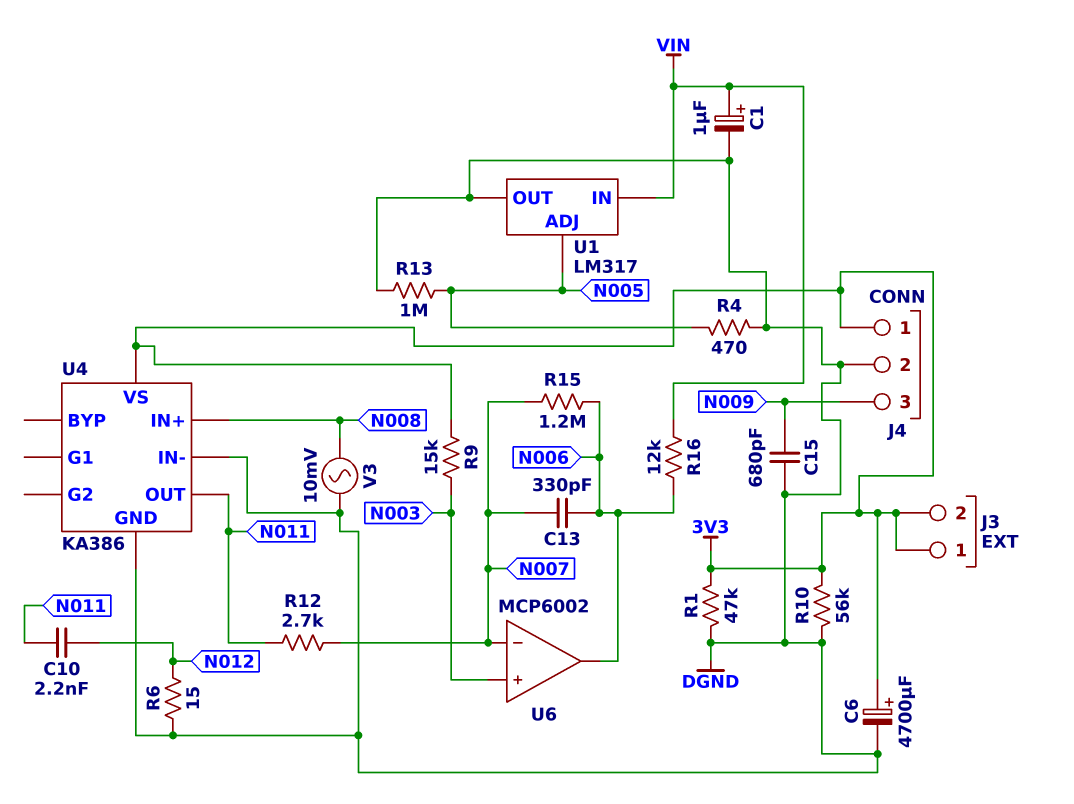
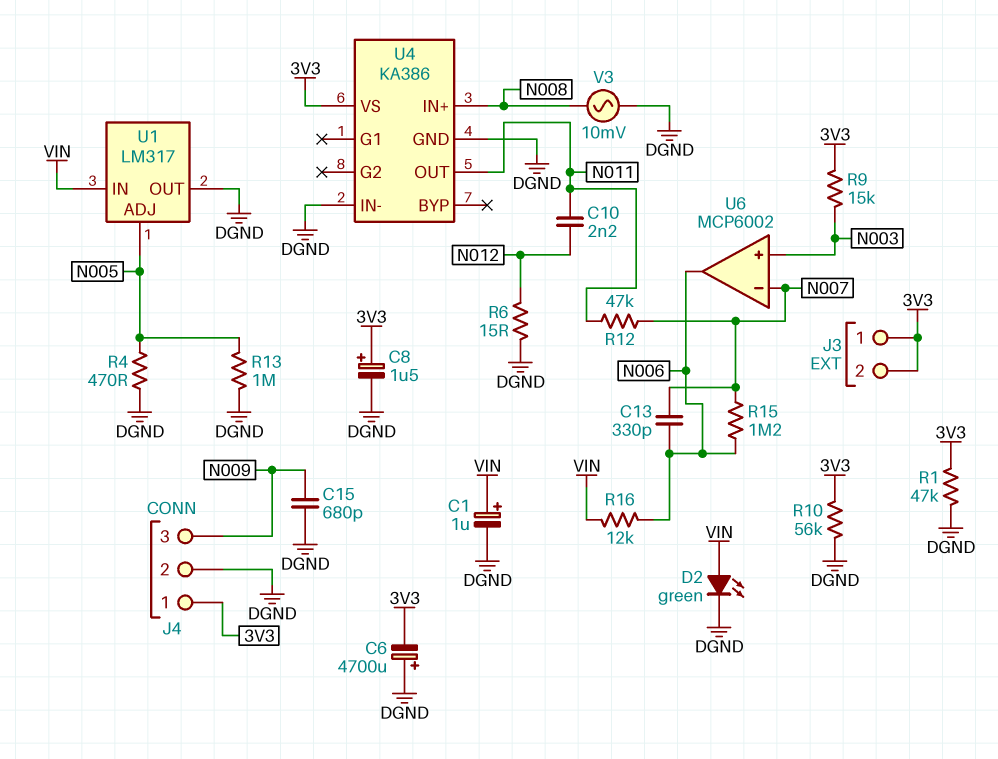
C6: 4700uF (plus 3V3, minus DGND) -> 4700uF (plus DGND, minus 3V3)
C8: none -> 1.5uF (plus 3V3, minus DGND)
D2: none -> LED green (A VIN, K DGND)
R12: 2.7k (N007, N011) -> 47k (N007, N011)

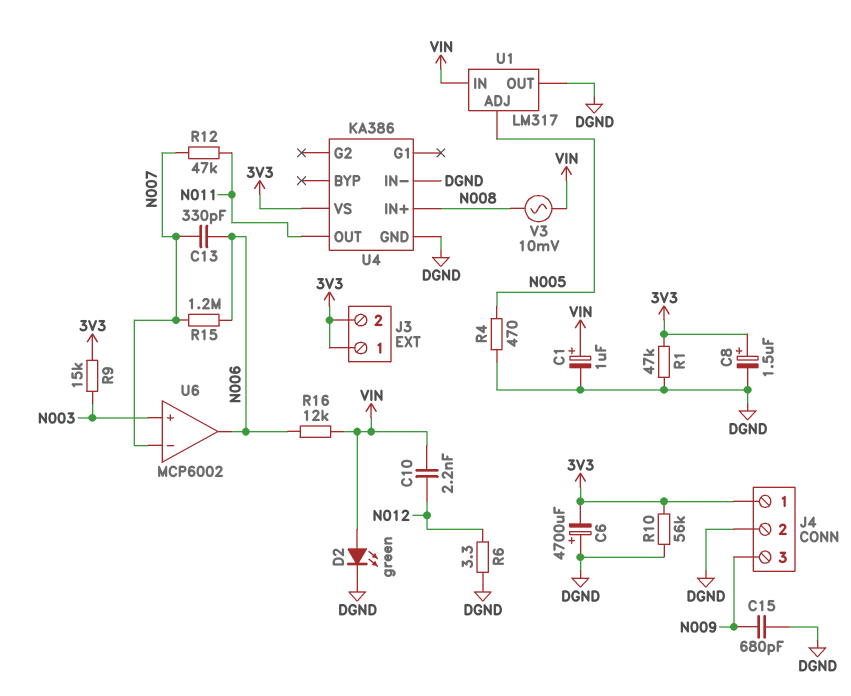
C10: 2.2nF (N011, N012) -> 2.2nF (N012, VIN)
R6: 15 (DGND, N012) -> 3.3 (DGND, N012)
R13: 1M (DGND, N005) -> none
V3: AC 10mV (DGND, N008) -> AC 10mV (N008, VIN)

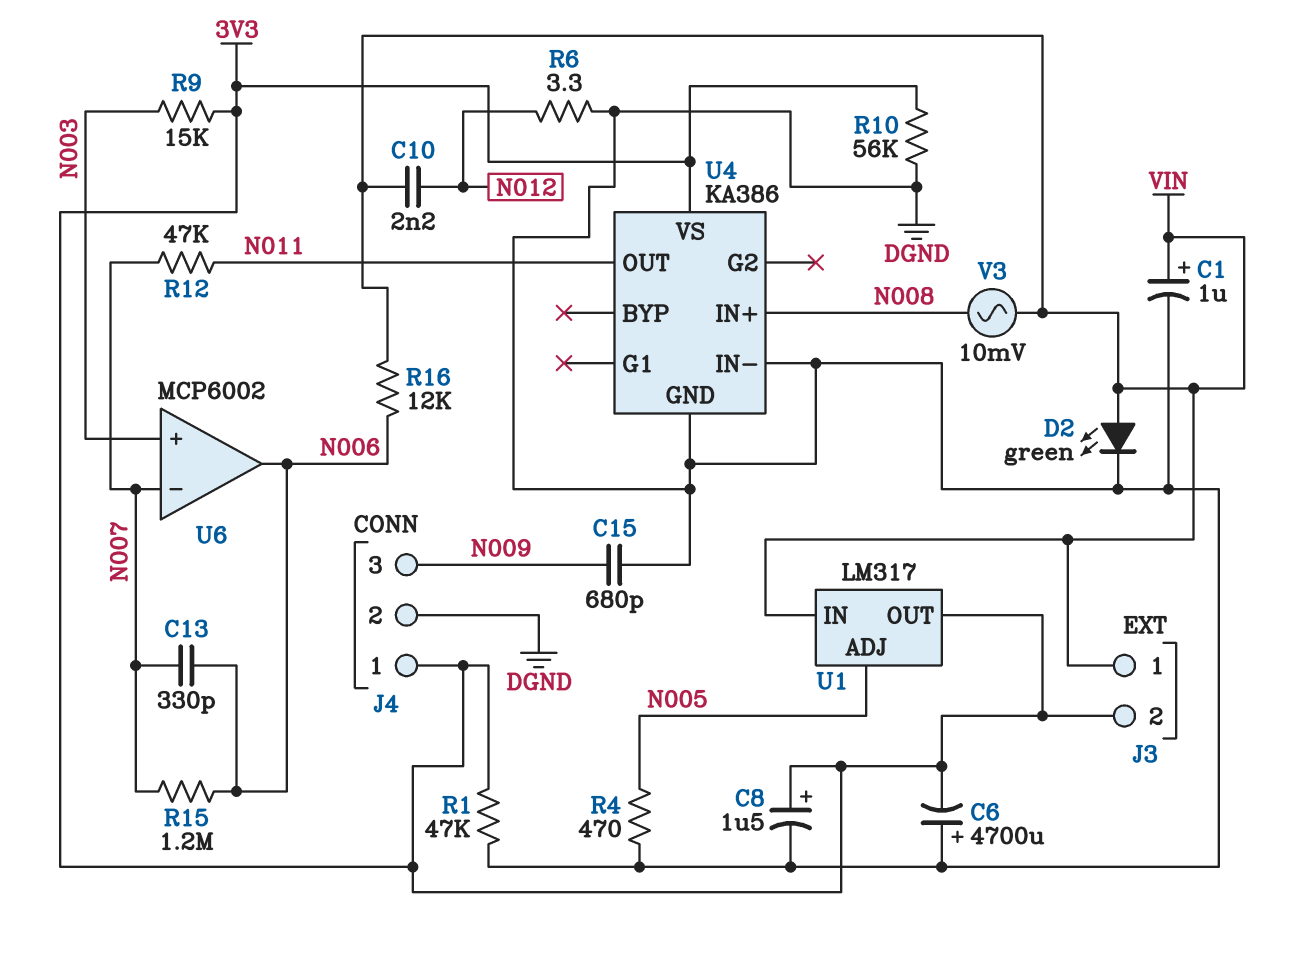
J3 pin 1: 3V3 -> VIN
U1 pin OUT: DGND -> 3V3

